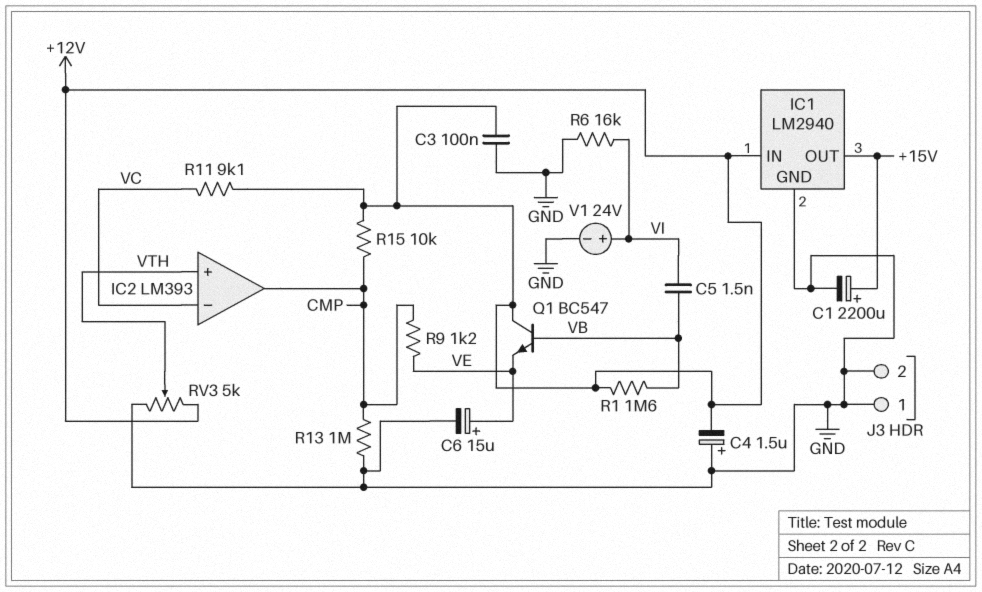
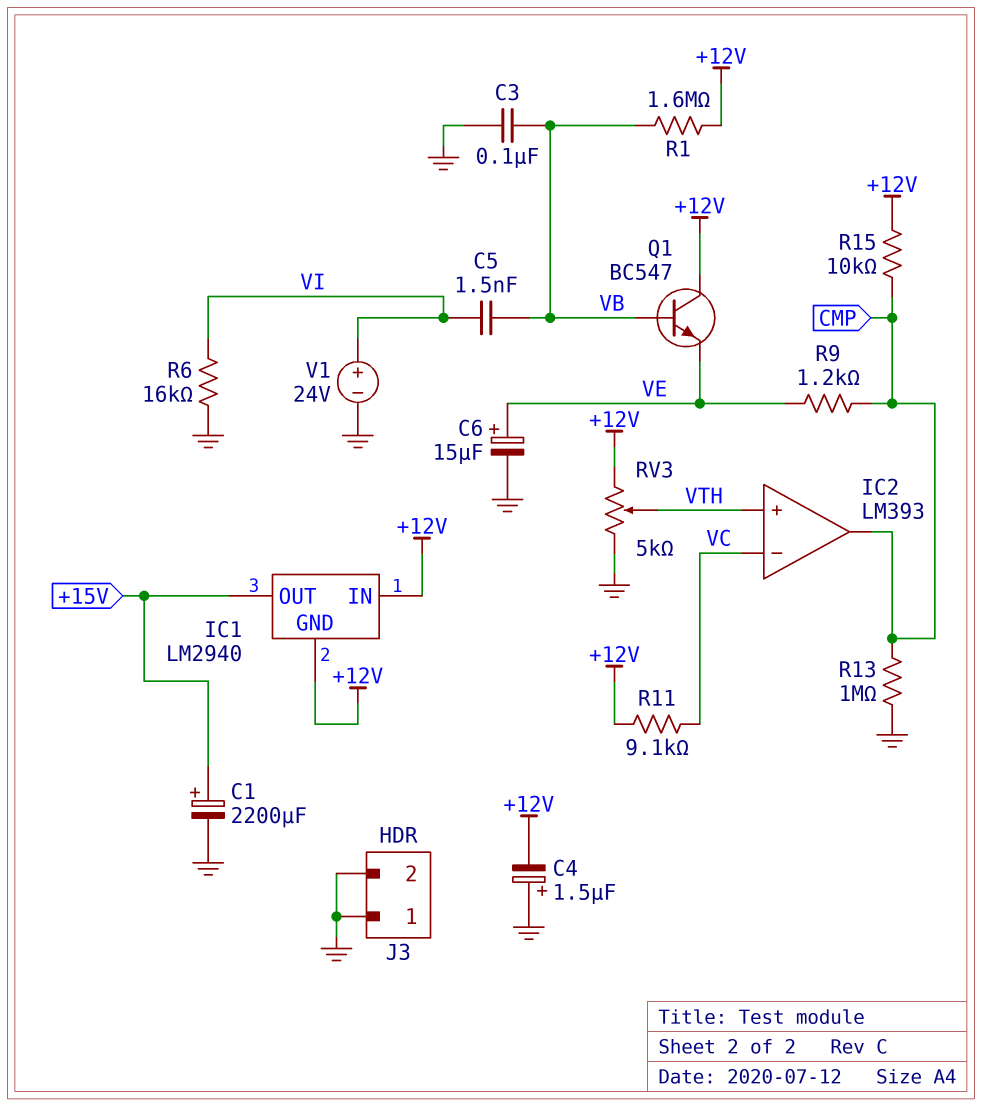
C3: 100nF (+12V, GND) -> 100nF (GND, VB)
IC1 pin GND: GND -> +12V

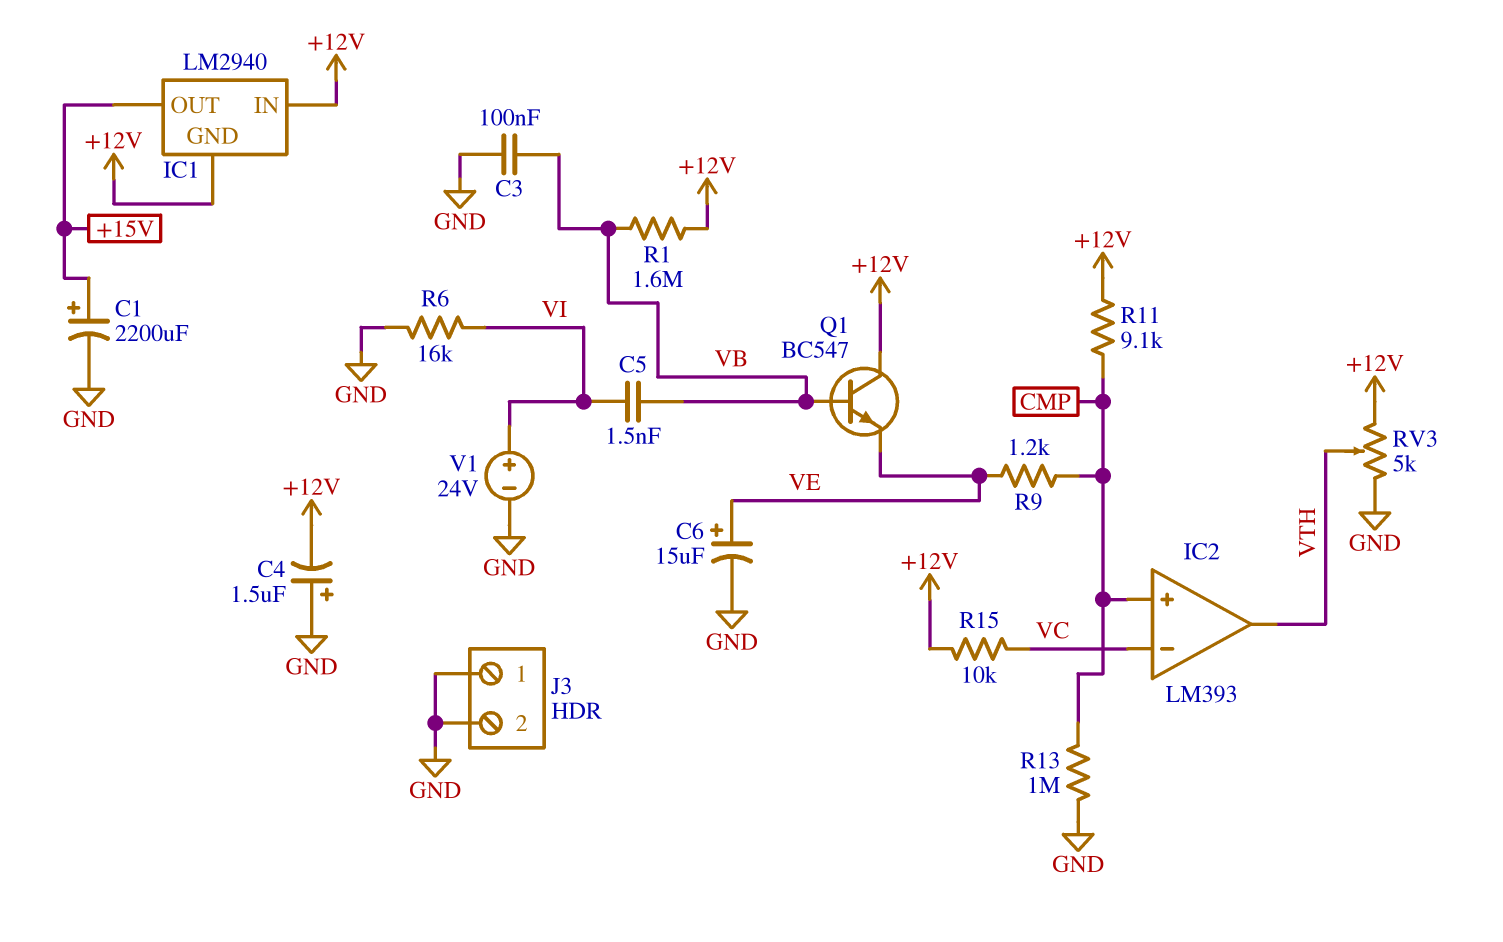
IC2 pin in+: VTH -> CMP
IC2 pin out: CMP -> VTH
R11: 9.1k (+12V, VC) -> 9.1k (+12V, CMP)
R15: 10k (+12V, CMP) -> 10k (+12V, VC)

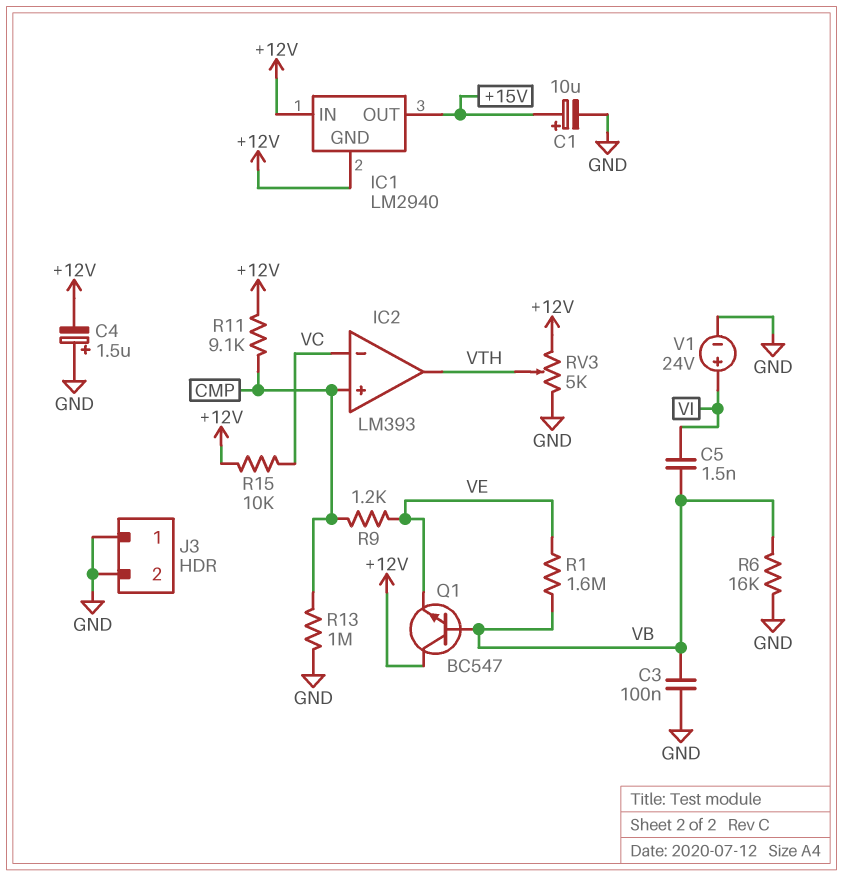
C1: 2200uF (plus +15V, minus GND) -> 10uF (plus +15V, minus GND)
C6: 15uF (plus VE, minus GND) -> none
R1: 1.6M (+12V, VB) -> 1.6M (VB, VE)
R6: 16k (GND, VI) -> 16k (GND, VB)

